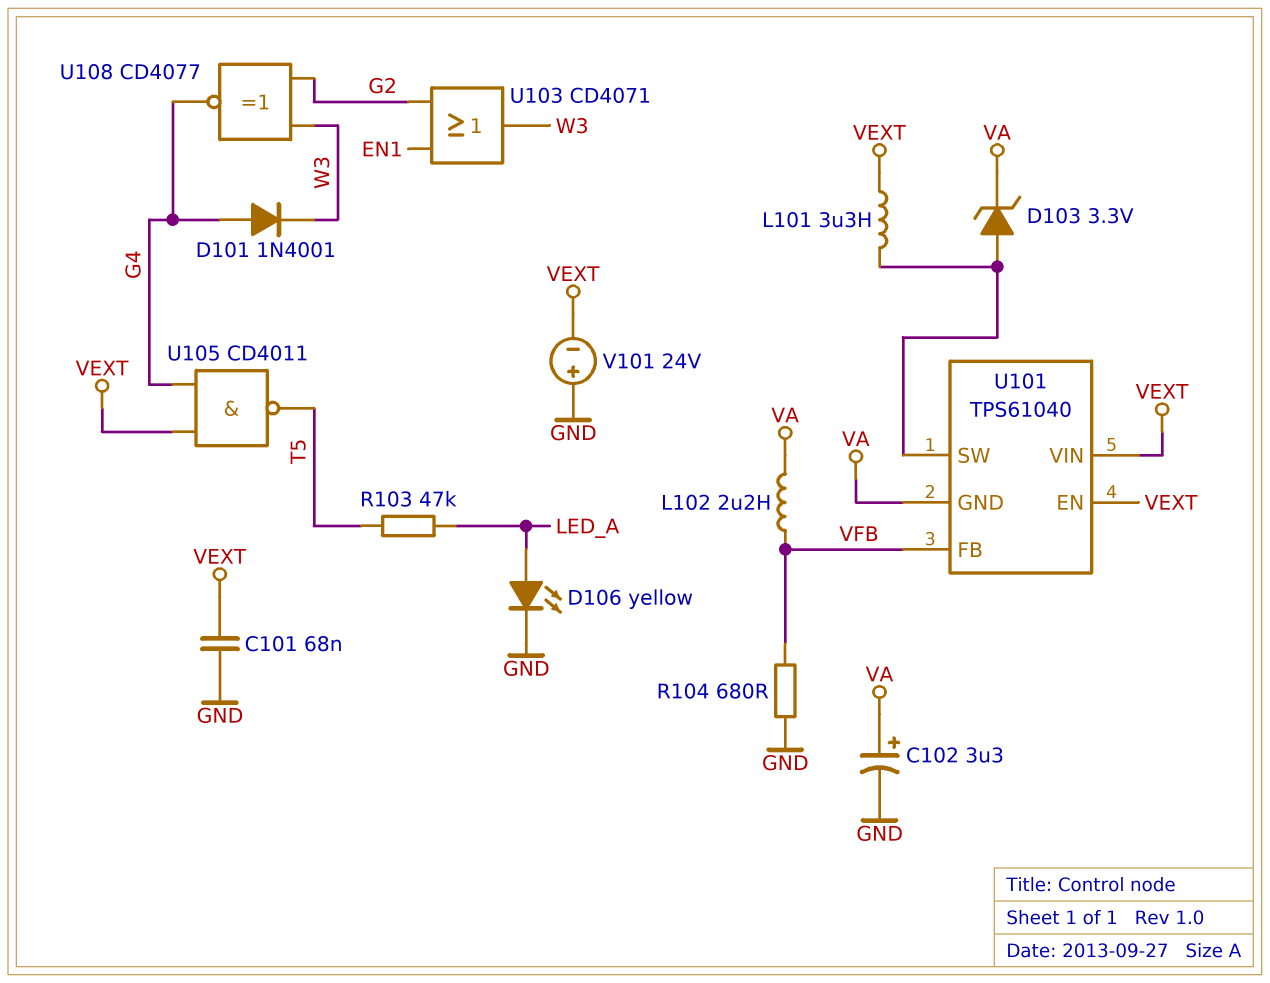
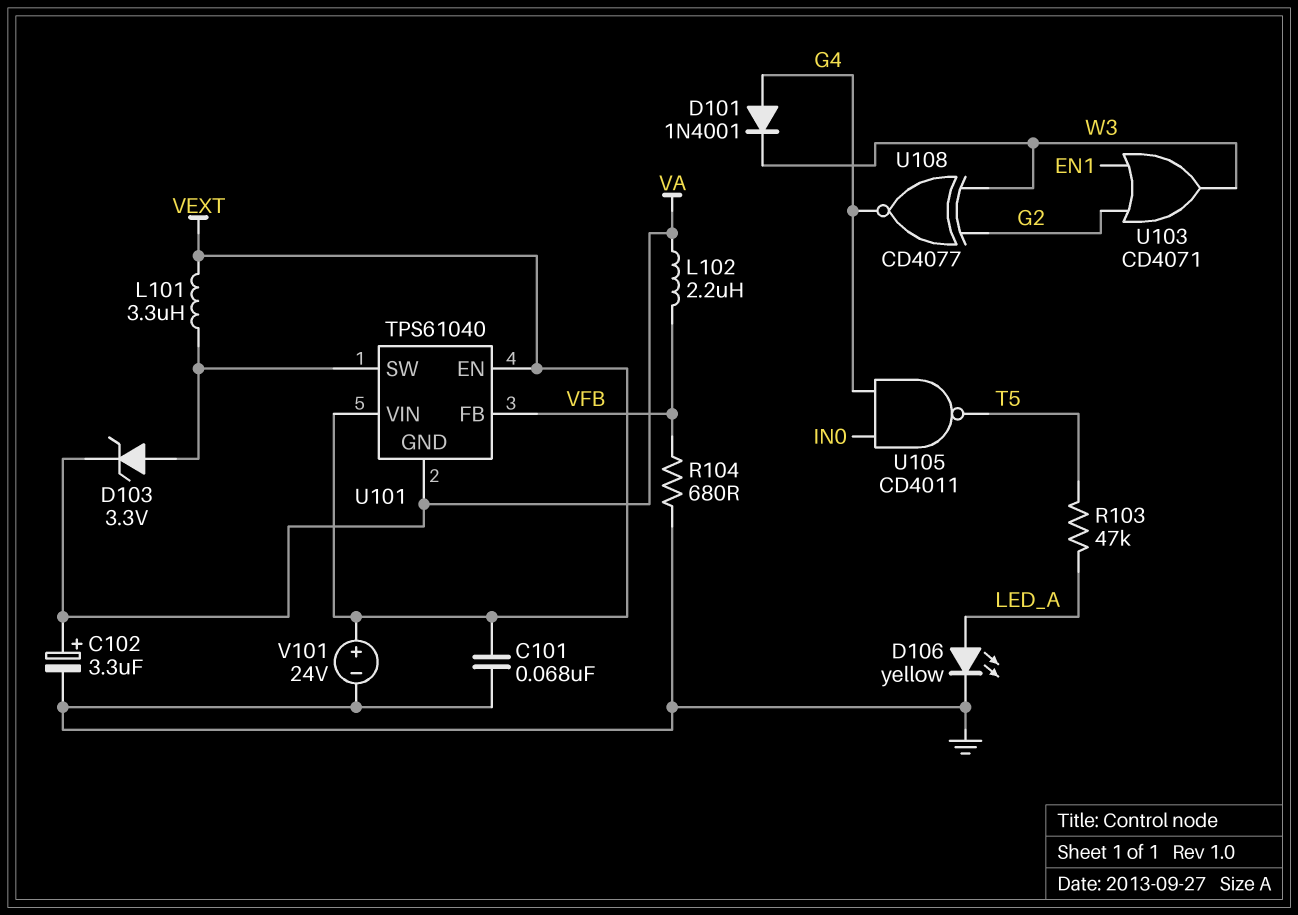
U105: NAND CD4011 (in G4, in VEXT, out T5) -> NAND CD4011 (in G4, in IN0, out T5)
V101: 24V (plus GND, minus VEXT) -> 24V (plus VEXT, minus GND)

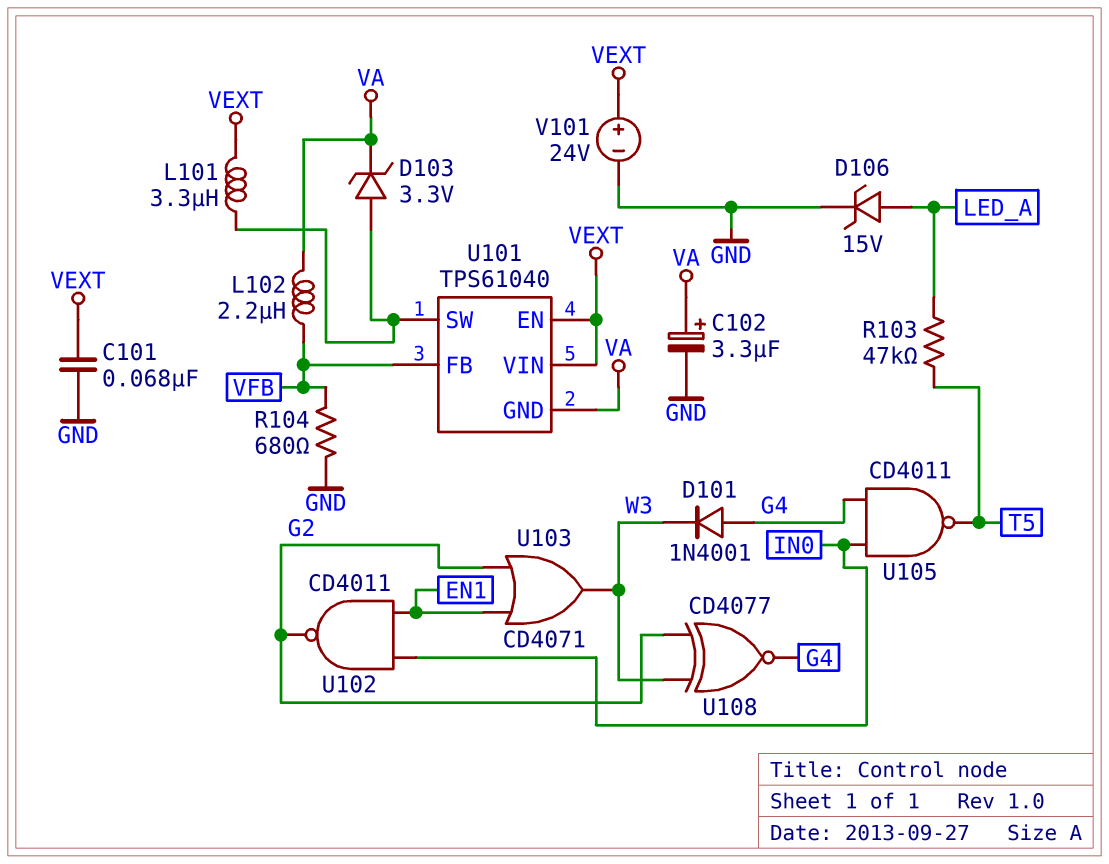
D106: LED yellow (A LED_A, K GND) -> zener 15V (A LED_A, K GND)
U102: none -> NAND CD4011 (in EN1, in IN0, out G2)

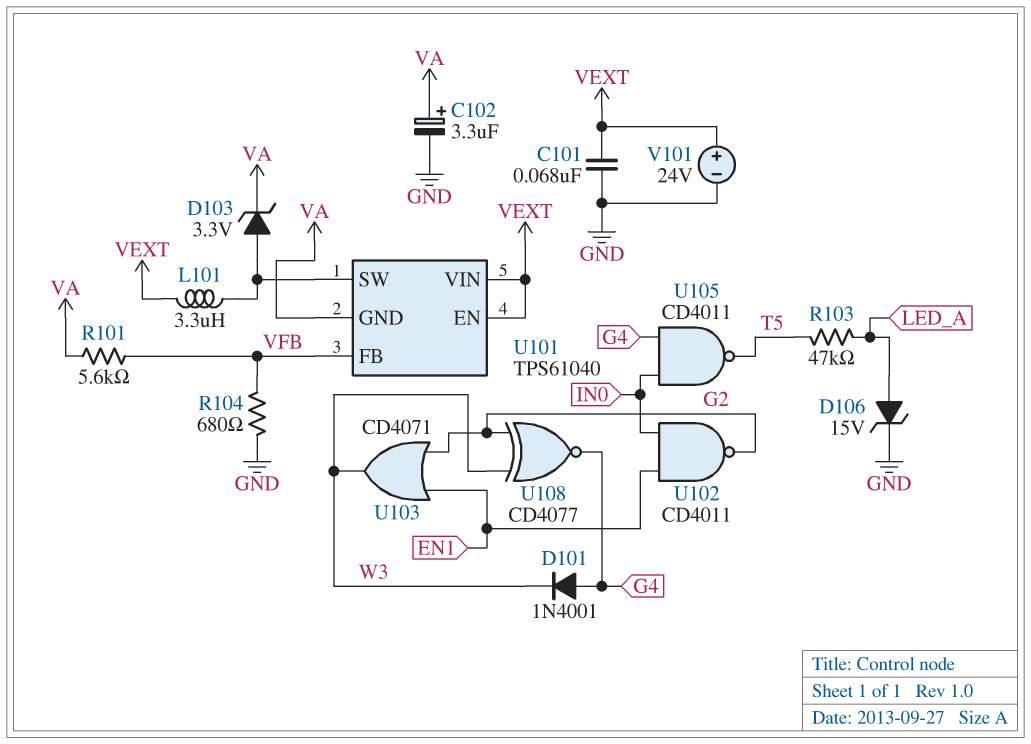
L102: 2.2uH (VA, VFB) -> none
R101: none -> 5.6k (VA, VFB)

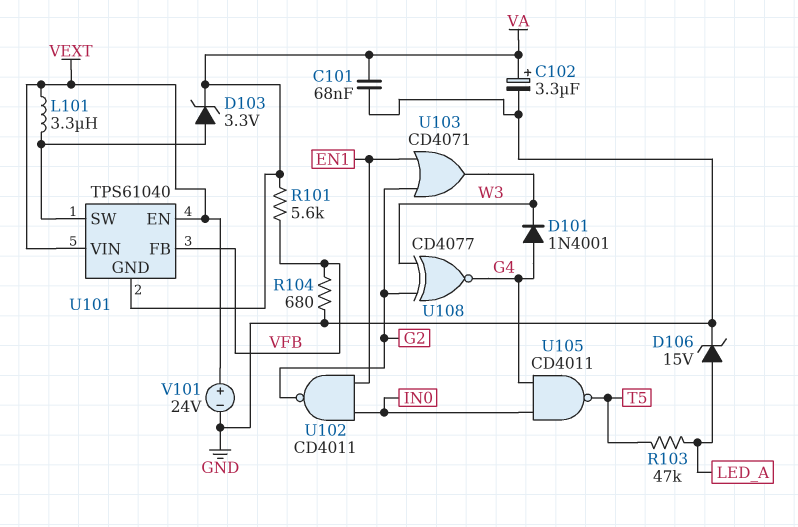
C101: 68nF (GND, VEXT) -> 68nF (GND, VA)

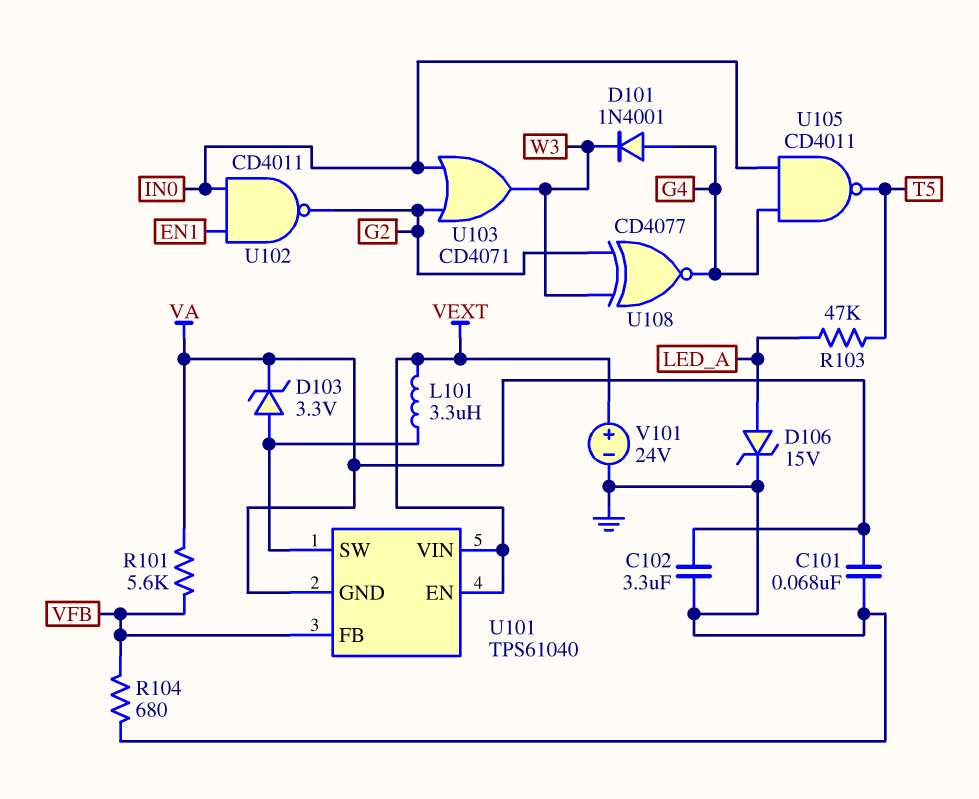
C102: 3.3uF (plus VA, minus GND) -> 3.3uF (GND, VA)
U103: OR CD4071 (in EN1, in G2, out W3) -> OR CD4071 (in G2, in IN0, out W3)

